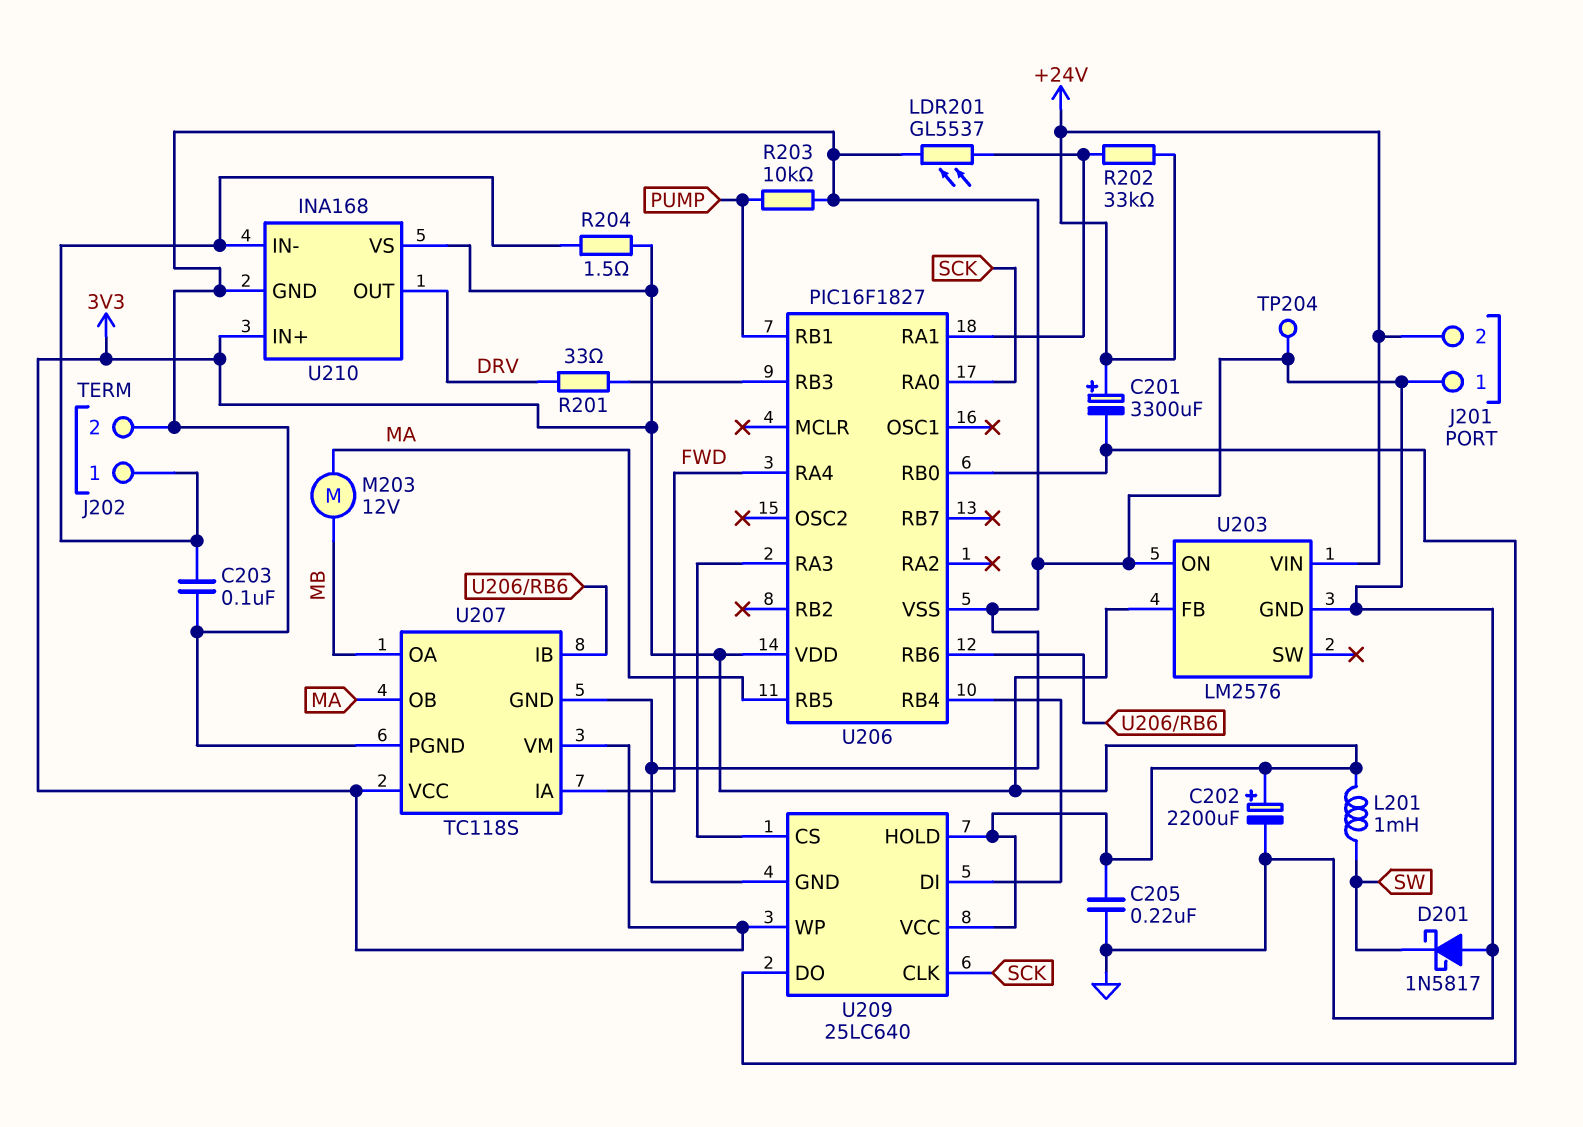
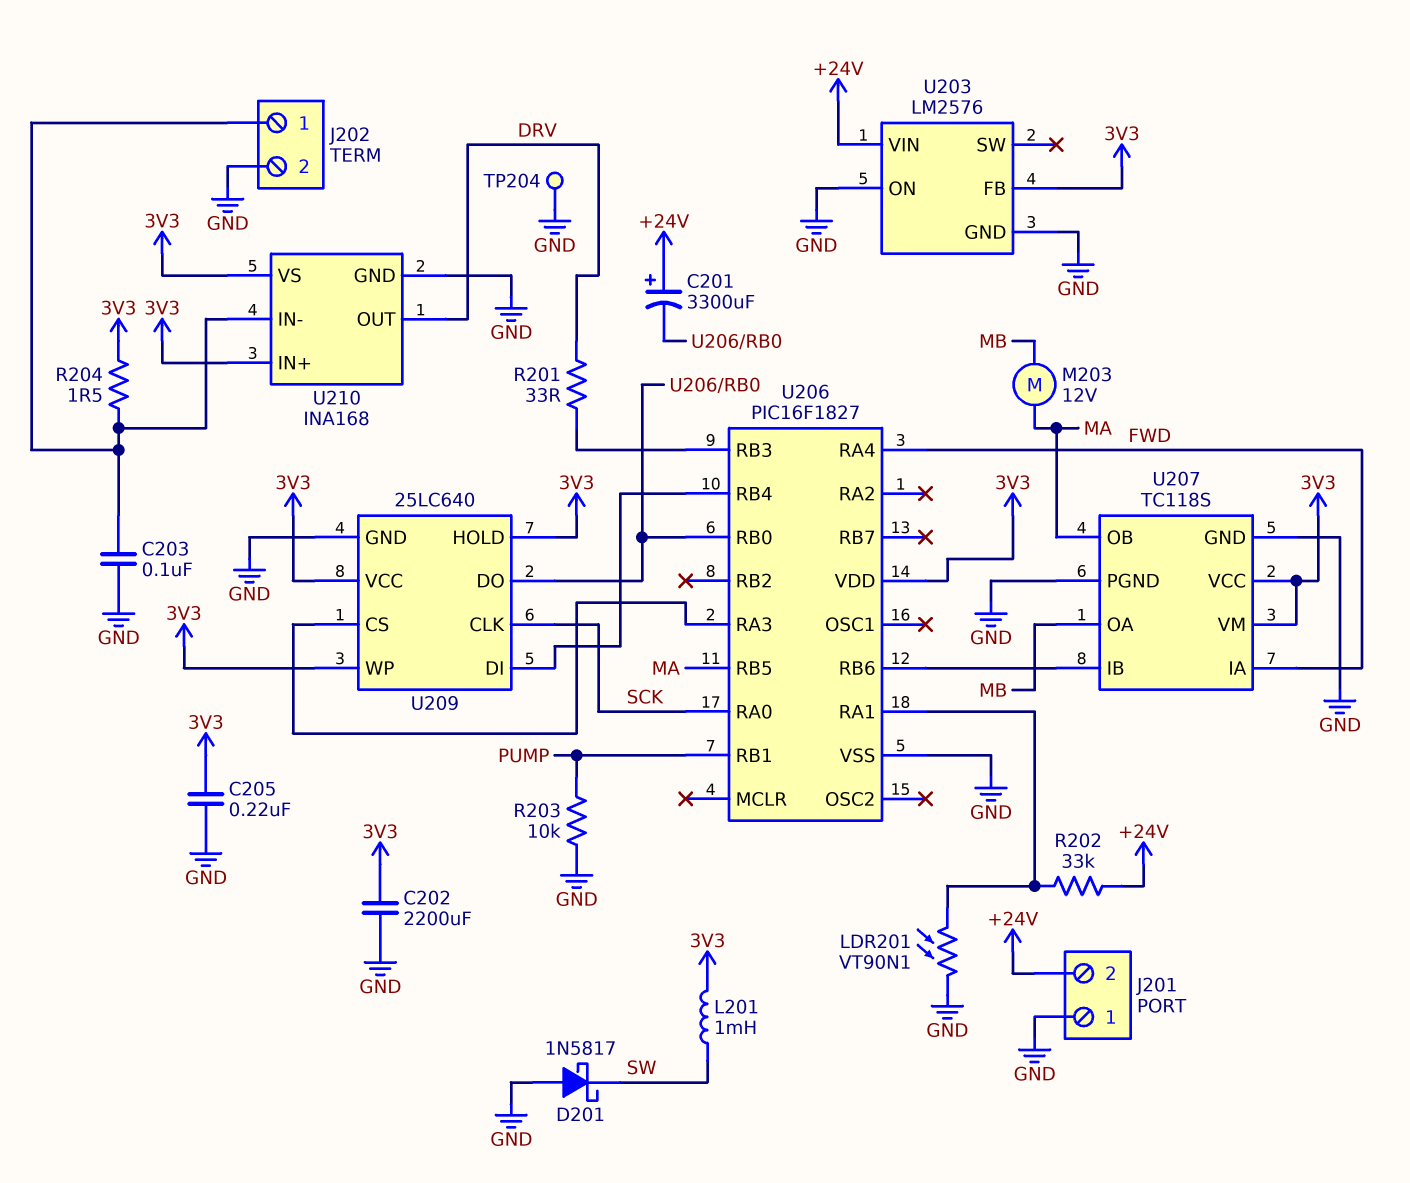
C202: 2200uF (plus 3V3, minus GND) -> 2200uF (3V3, GND)
LDR201: GL5537 (GND, U206/RA1) -> VT90N1 (GND, U206/RA1)

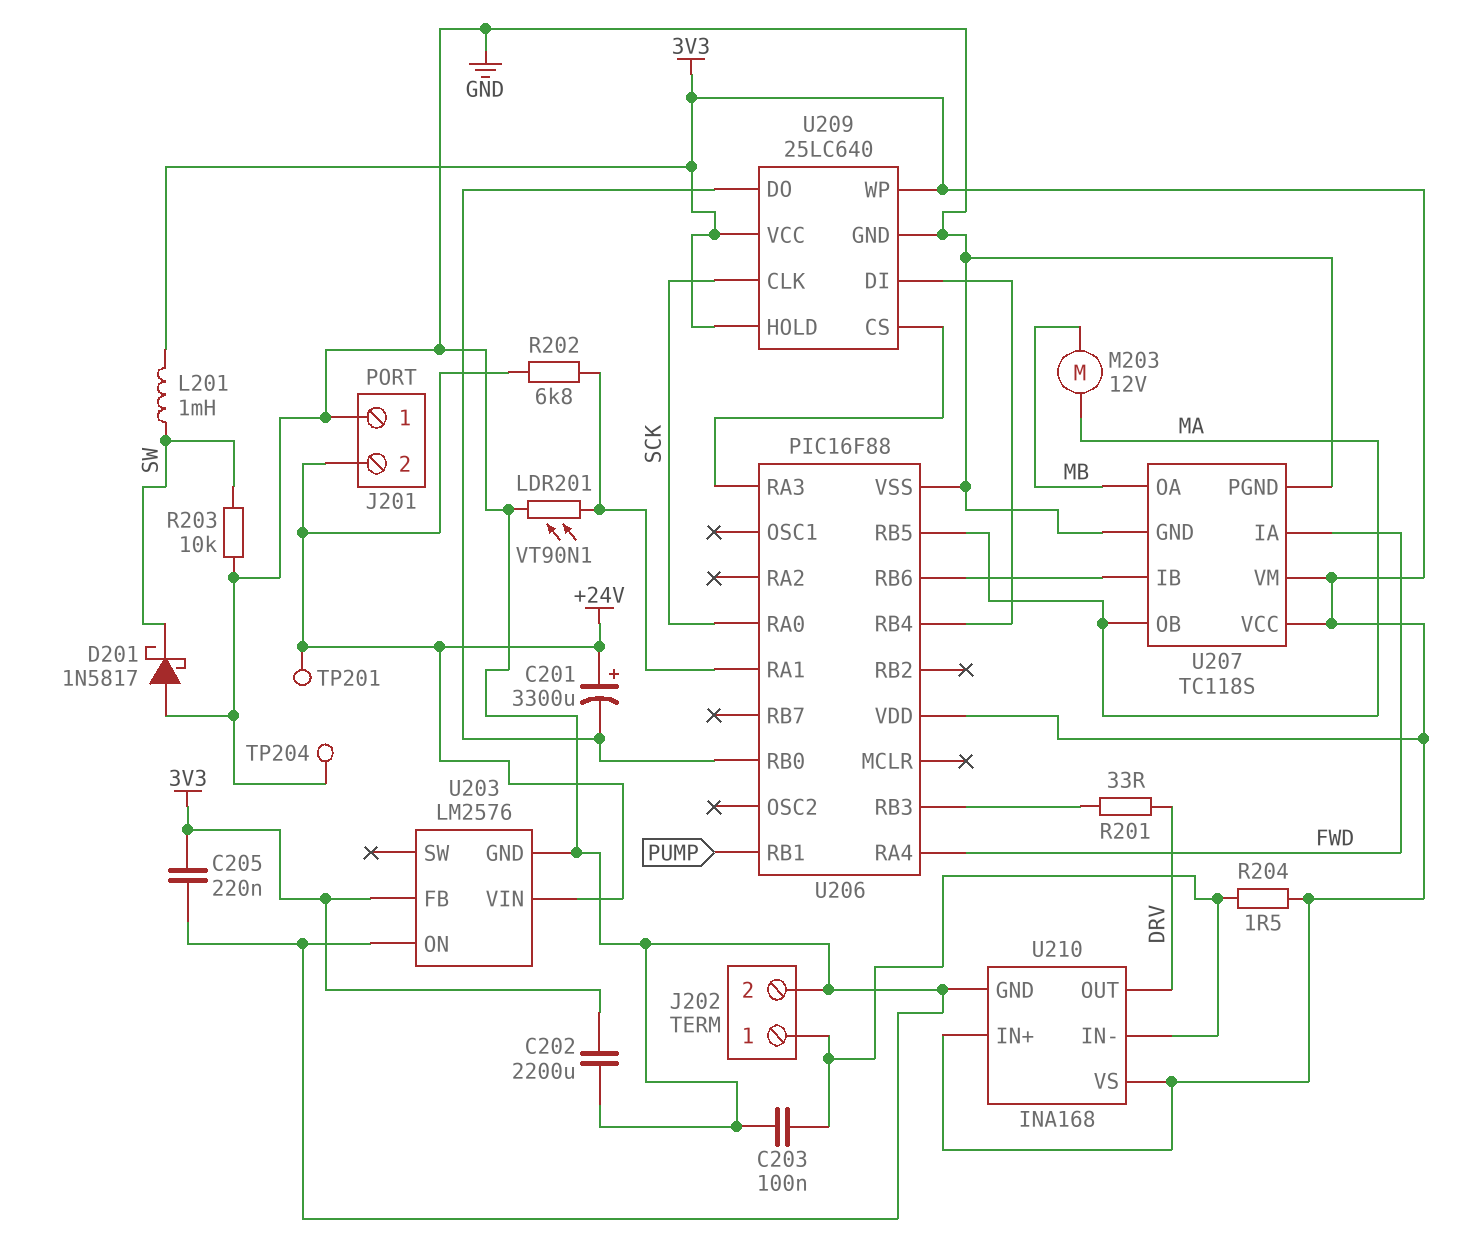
R202: 33k (+24V, U206/RA1) -> 6.8k (+24V, U206/RA1)
R203: 10k (GND, PUMP) -> 10k (GND, SW)
TP201: none -> test point (+24V)
U206: PIC16F1827 -> PIC16F88

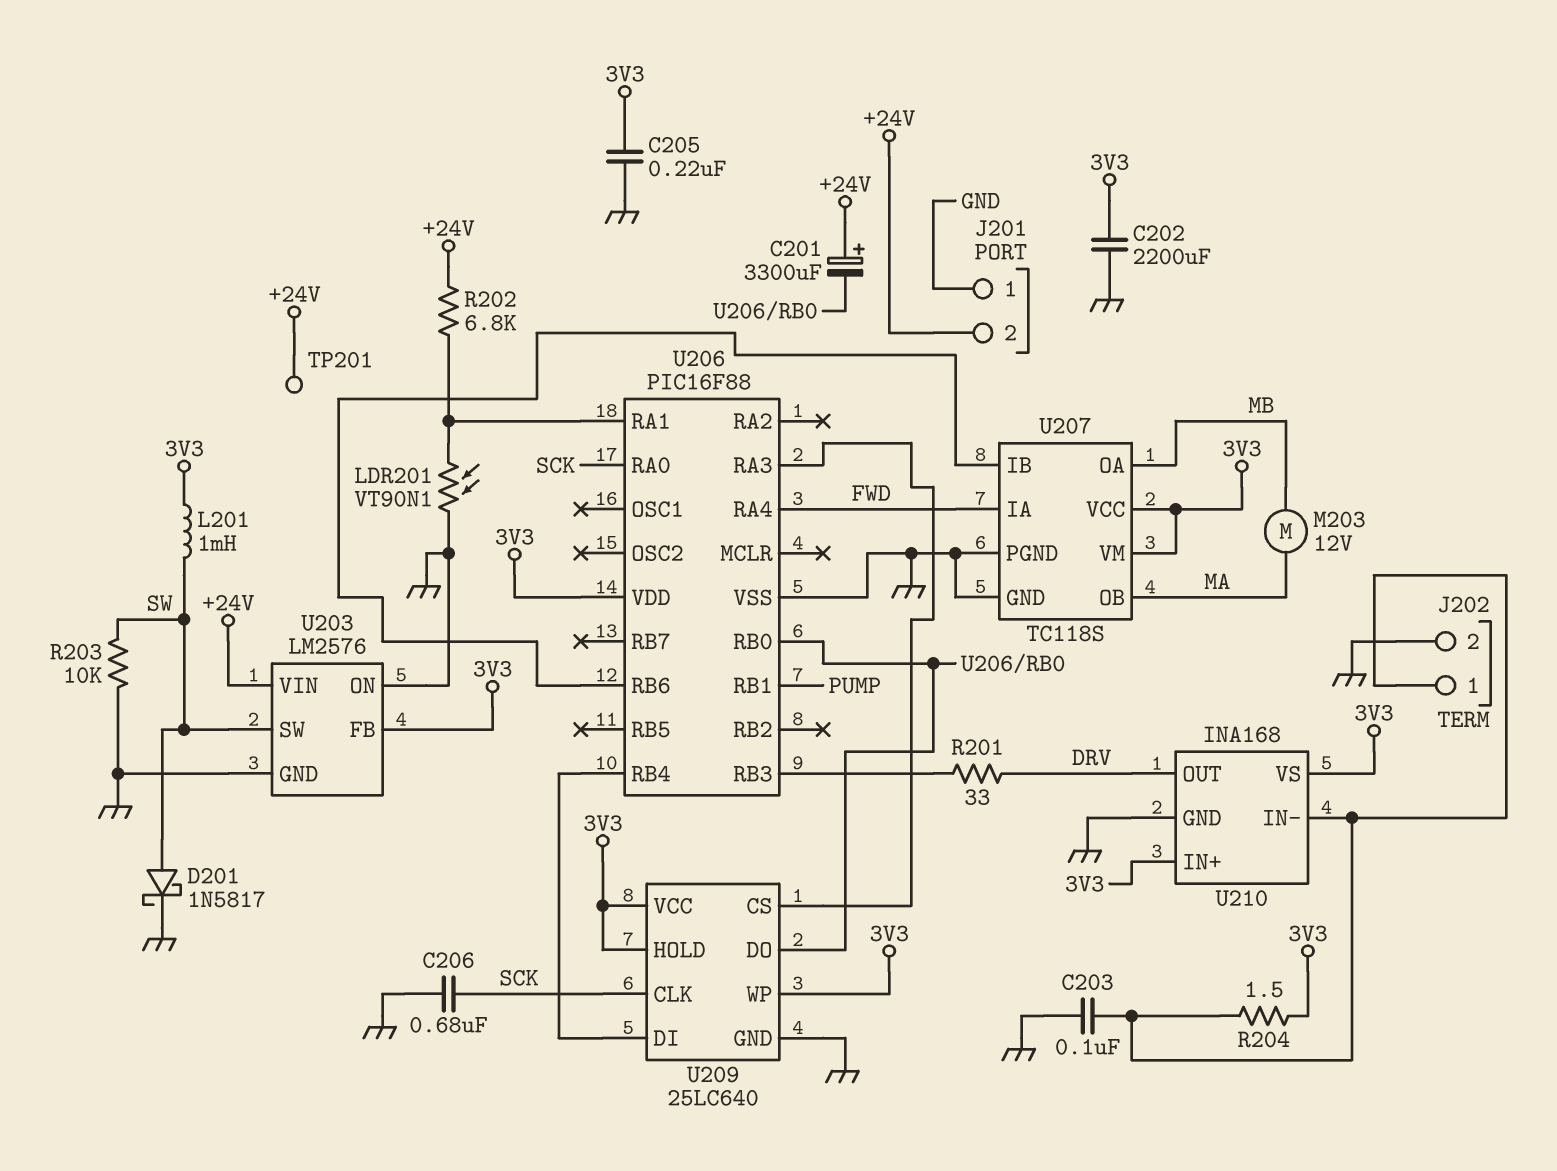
C206: none -> 680nF (GND, SCK)
D201: schottky 1N5817 (A GND, K SW) -> schottky 1N5817 (A SW, K GND)
TP204: test point (GND) -> none
U203 pin SW: none -> SW
U206 pin RB5: MA -> none

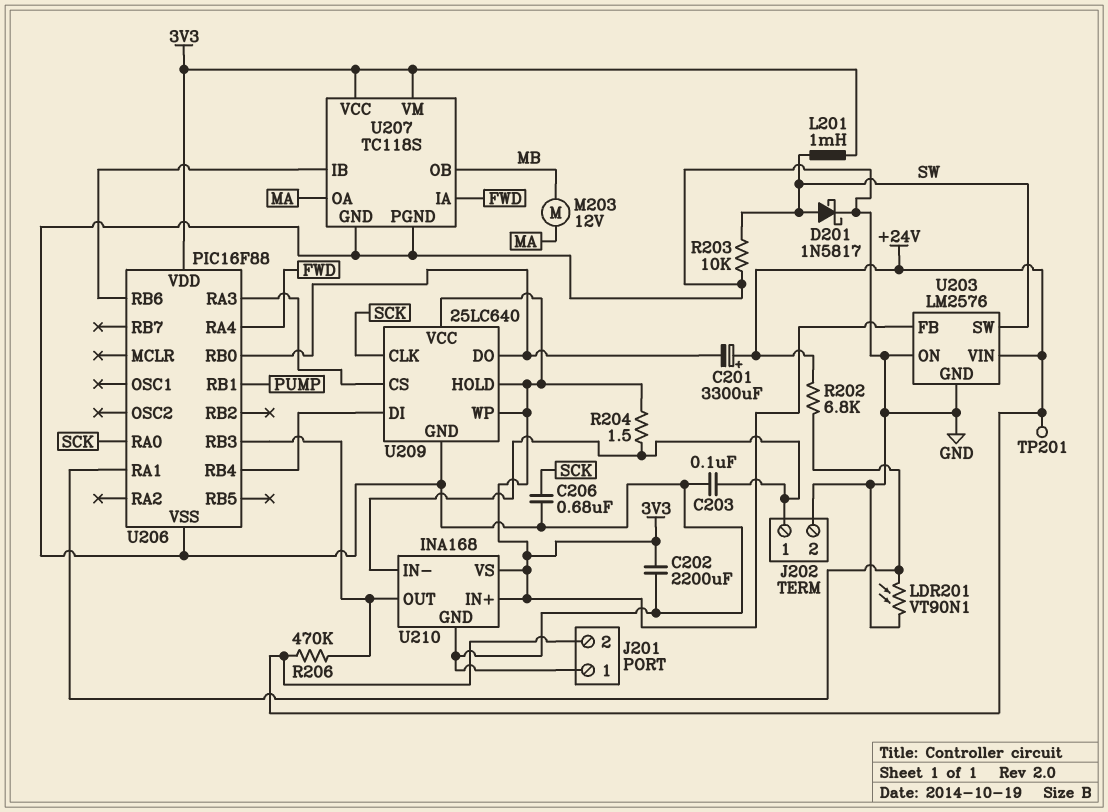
C205: 220nF (3V3, GND) -> none
R201: 33 (DRV, U206/RB3) -> none
R206: none -> 470k (+24V, U206/RB3)
U207 pin OA: MB -> MA
U207 pin OB: MA -> MB
U210 pin OUT: DRV -> U206/RB3

